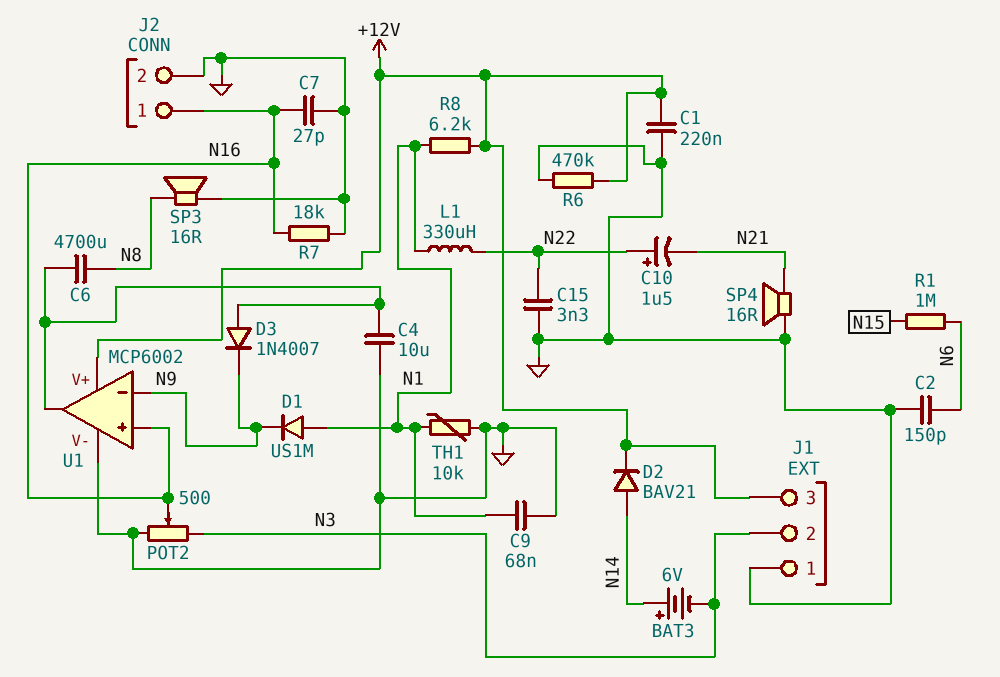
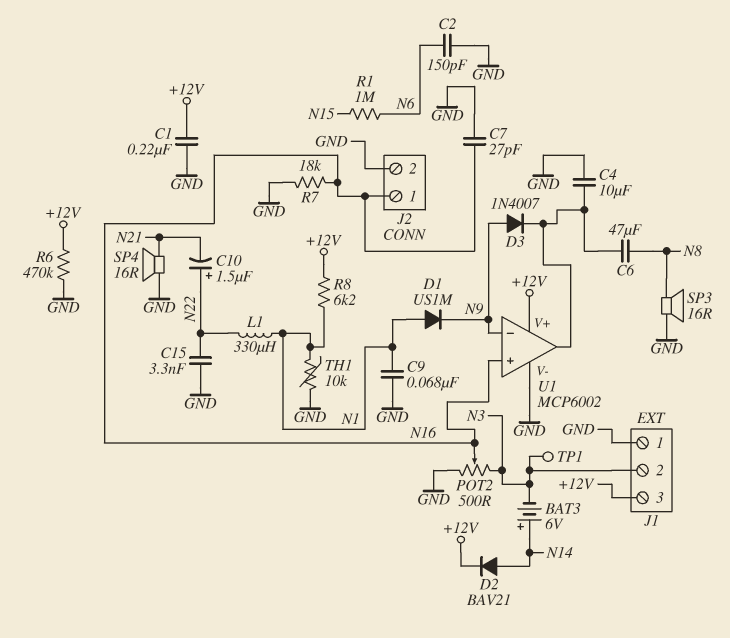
C6: 4700uF (N8, U1/out) -> 47uF (N8, U1/out)
D3: diode 1N4007 (A U1/out, K N9) -> diode 1N4007 (A N9, K U1/out)
TP1: none -> test point (N3)

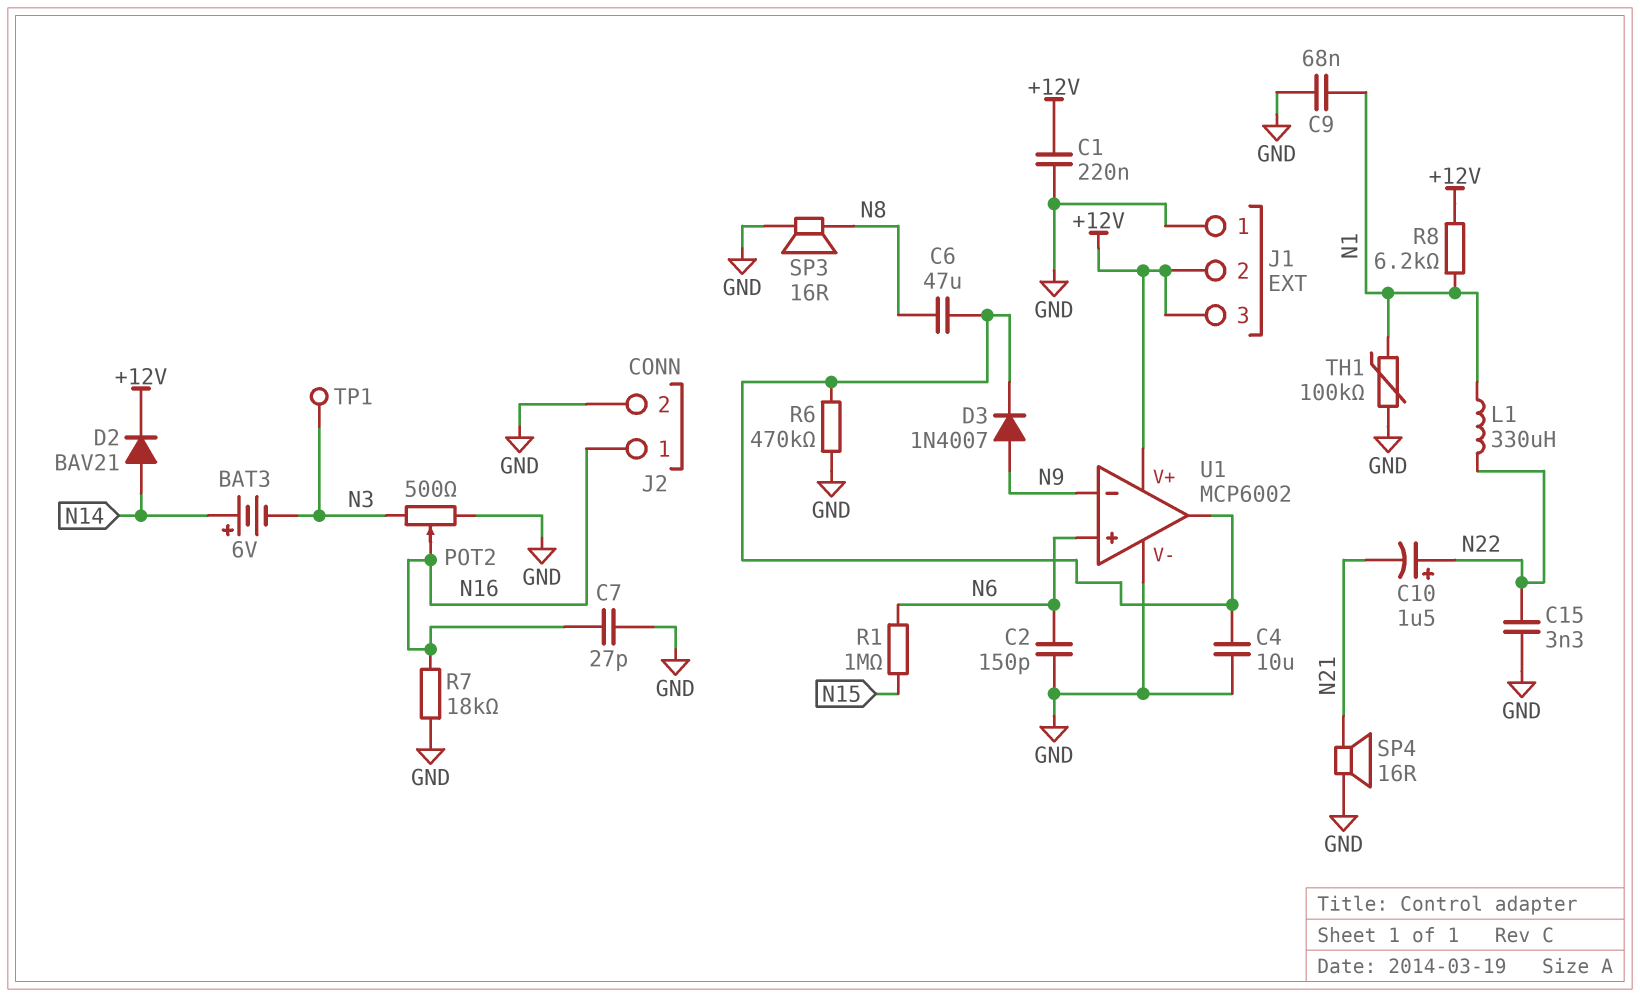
D1: diode US1M (A N1, K N9) -> none
J1 pin 2: N3 -> +12V
R6: 470k (+12V, GND) -> 470k (GND, U1/out)
TH1: 10k (GND, N1) -> 100k (GND, N1)
U1 pin in+: N16 -> N6

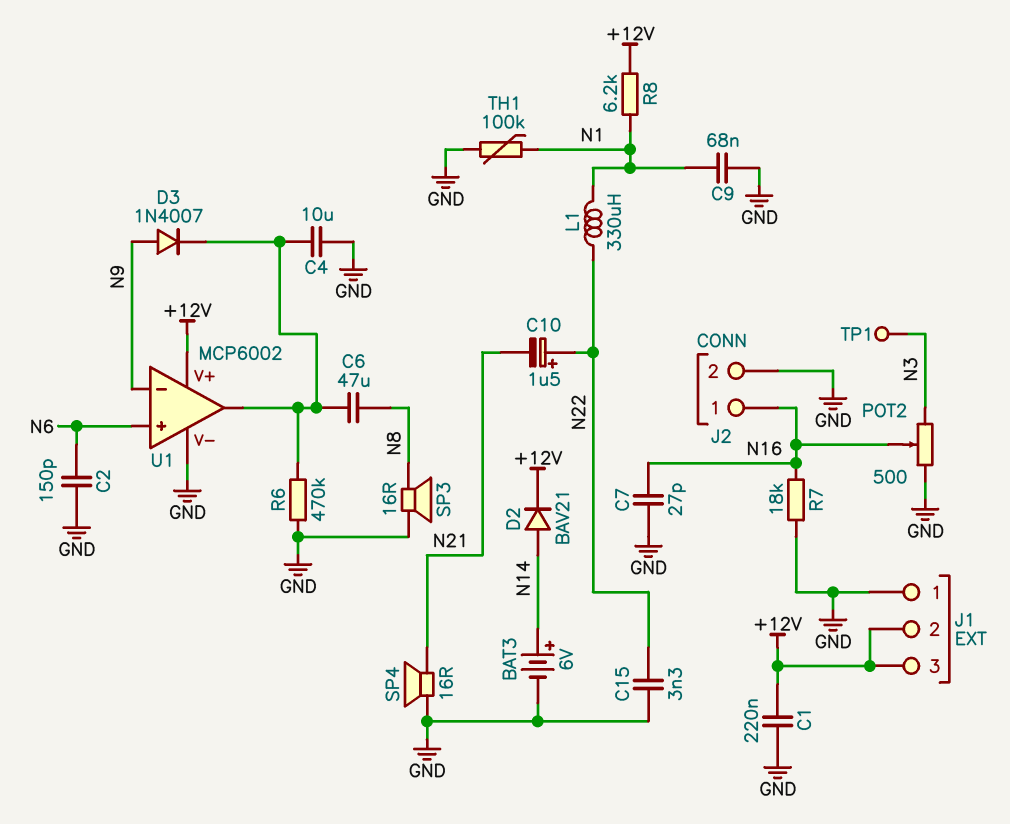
BAT3: 6V (plus N14, minus N3) -> 6V (plus N14, minus GND)
R1: 1M (N6, N15) -> none

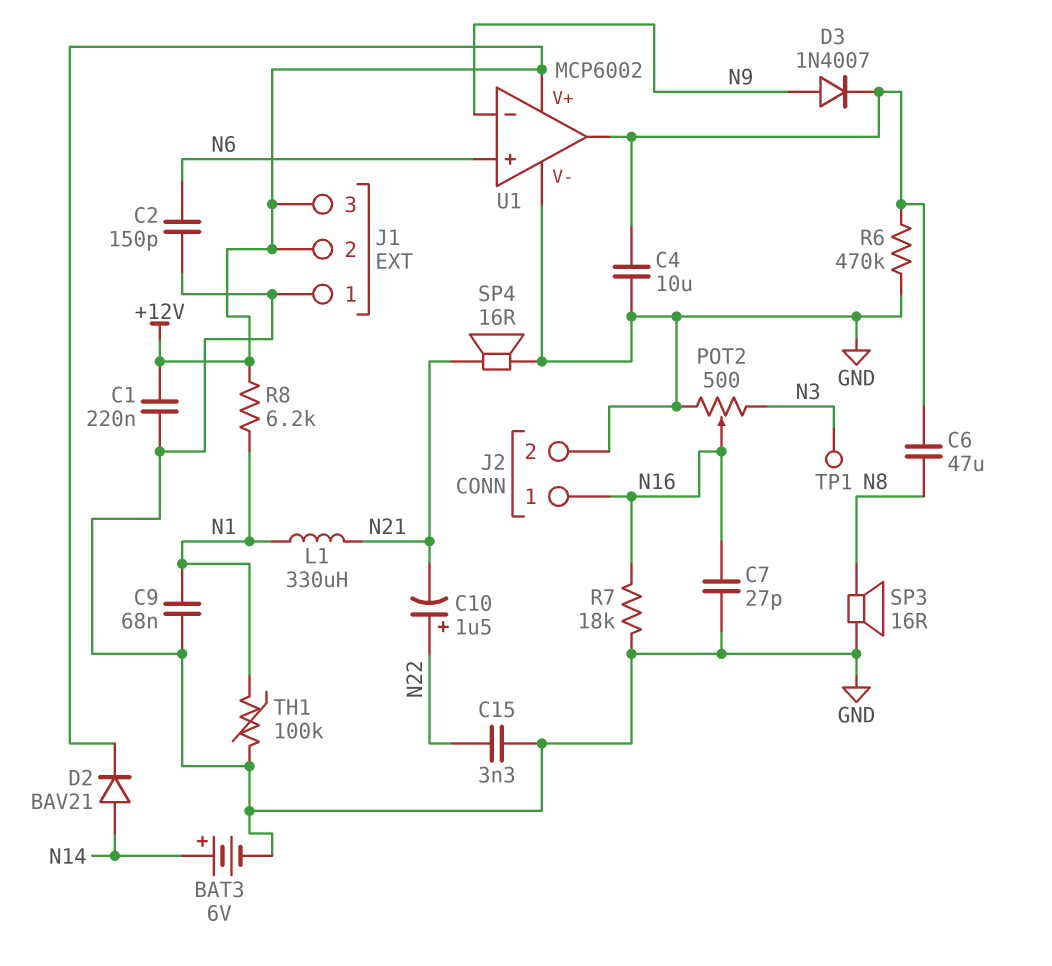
L1: 330uH (N1, N22) -> 330uH (N1, N21)

